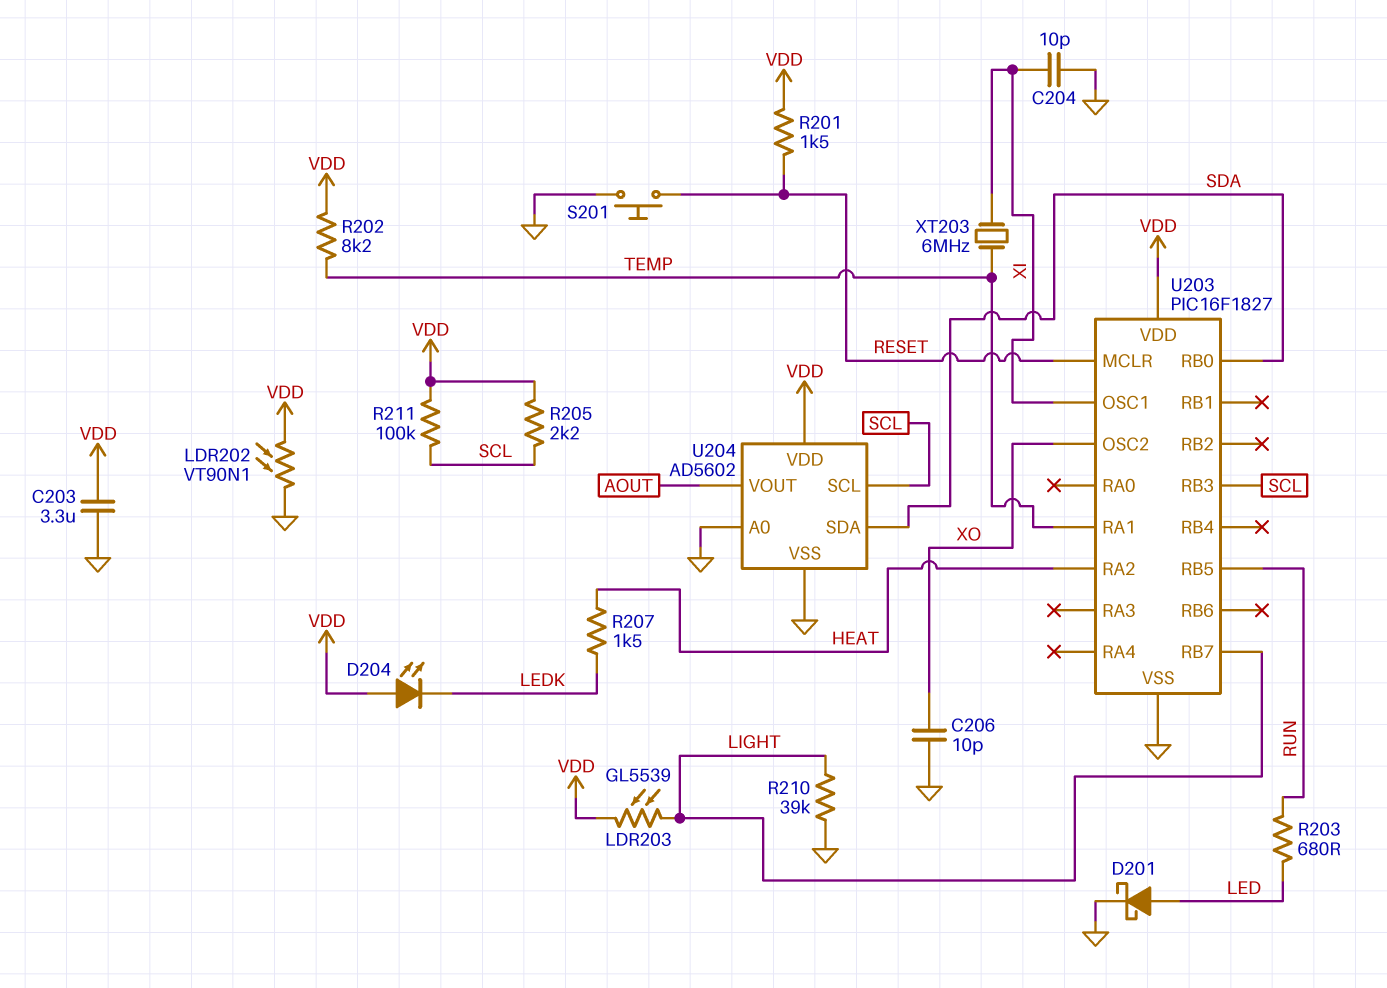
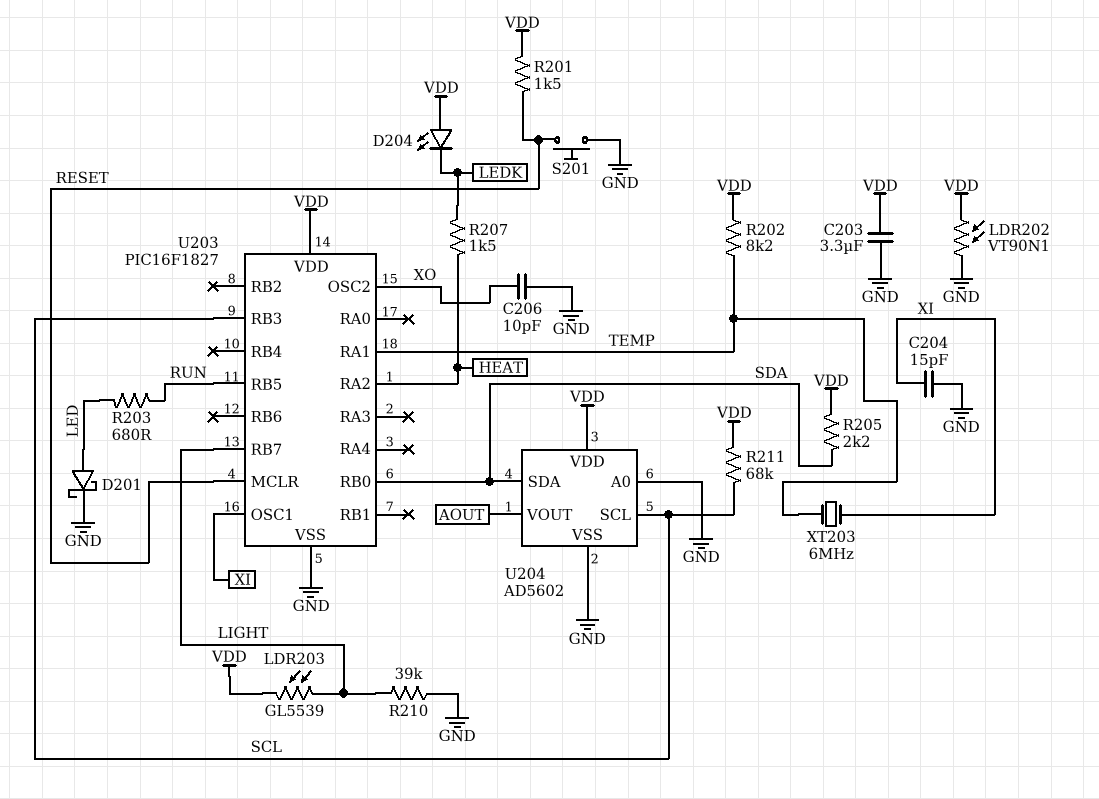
C204: 10pF (GND, XI) -> 15pF (GND, XI)
R205: 2.2k (SCL, VDD) -> 2.2k (SDA, VDD)
R211: 100k (SCL, VDD) -> 68k (SCL, VDD)

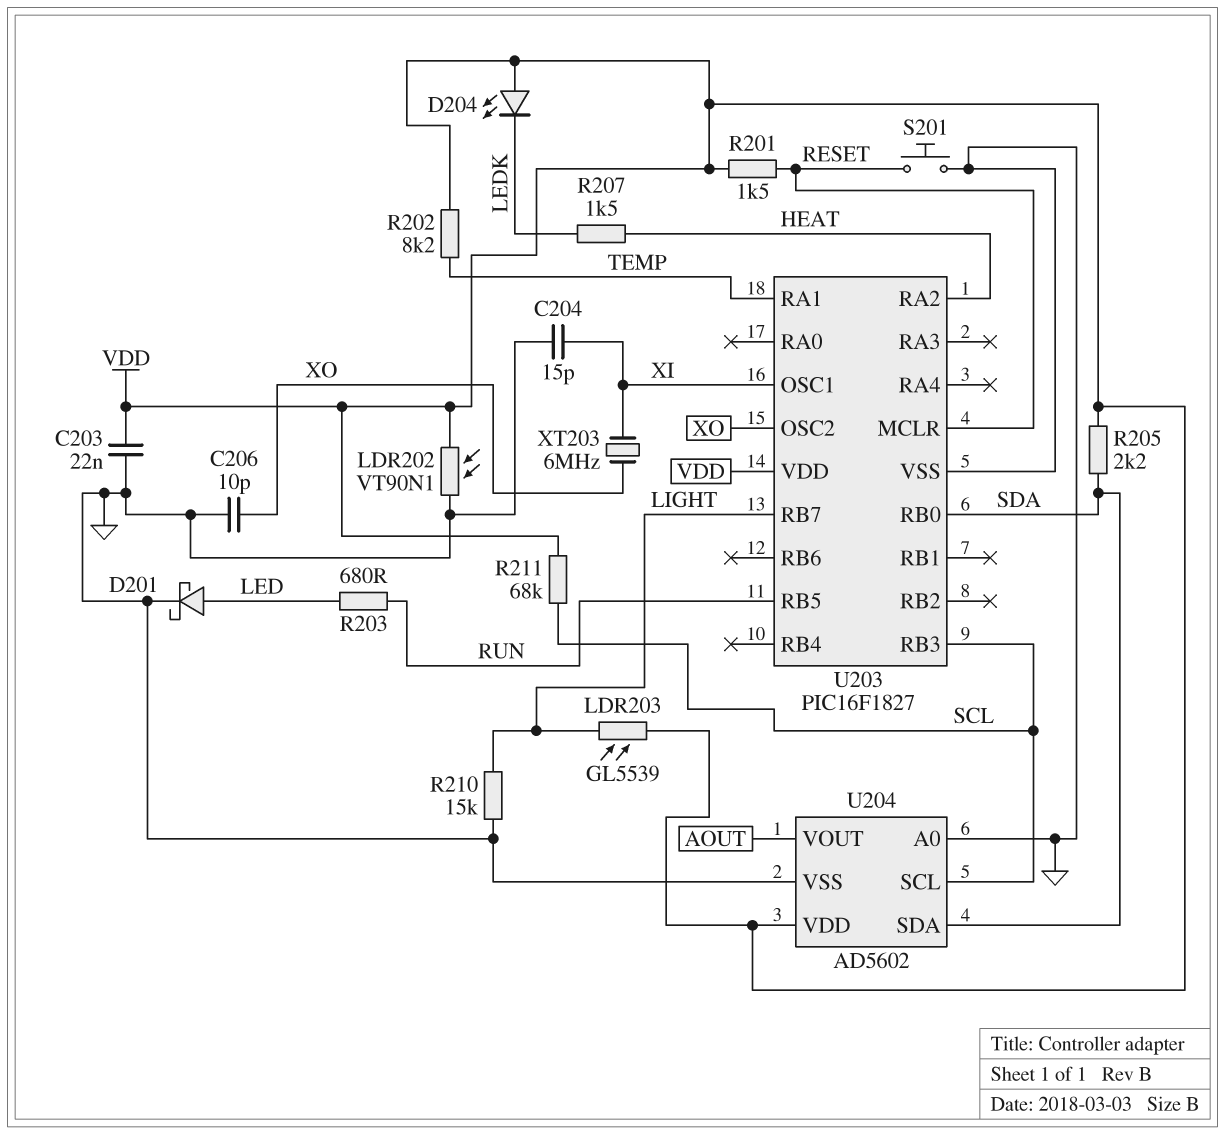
C203: 3.3uF (GND, VDD) -> 22nF (GND, VDD)
R210: 39k (GND, LIGHT) -> 15k (GND, LIGHT)
XT203: 6MHz (TEMP, XI) -> 6MHz (XI, XO)

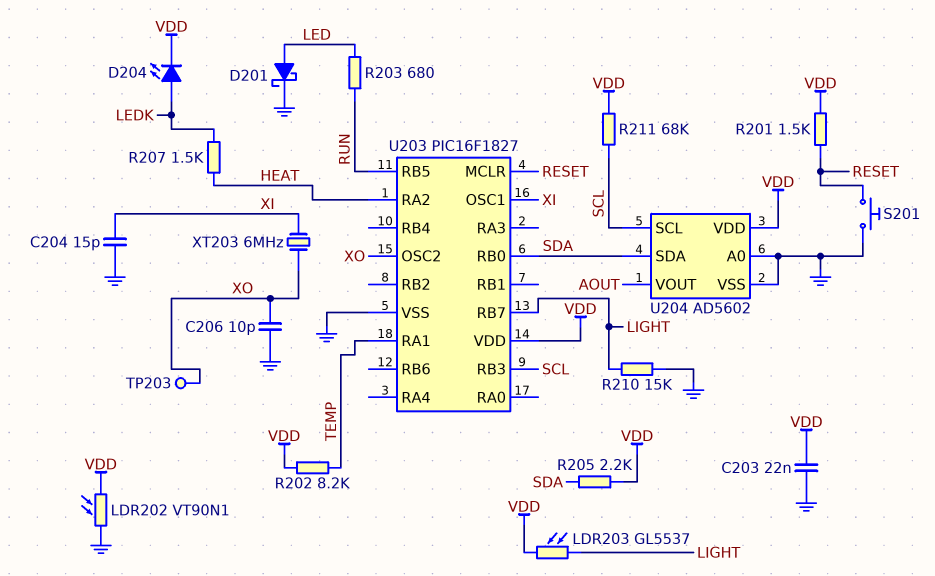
D204: LED (A VDD, K LEDK) -> LED (A LEDK, K VDD)
LDR203: GL5539 (LIGHT, VDD) -> GL5537 (LIGHT, VDD)
TP203: none -> test point (XO)

